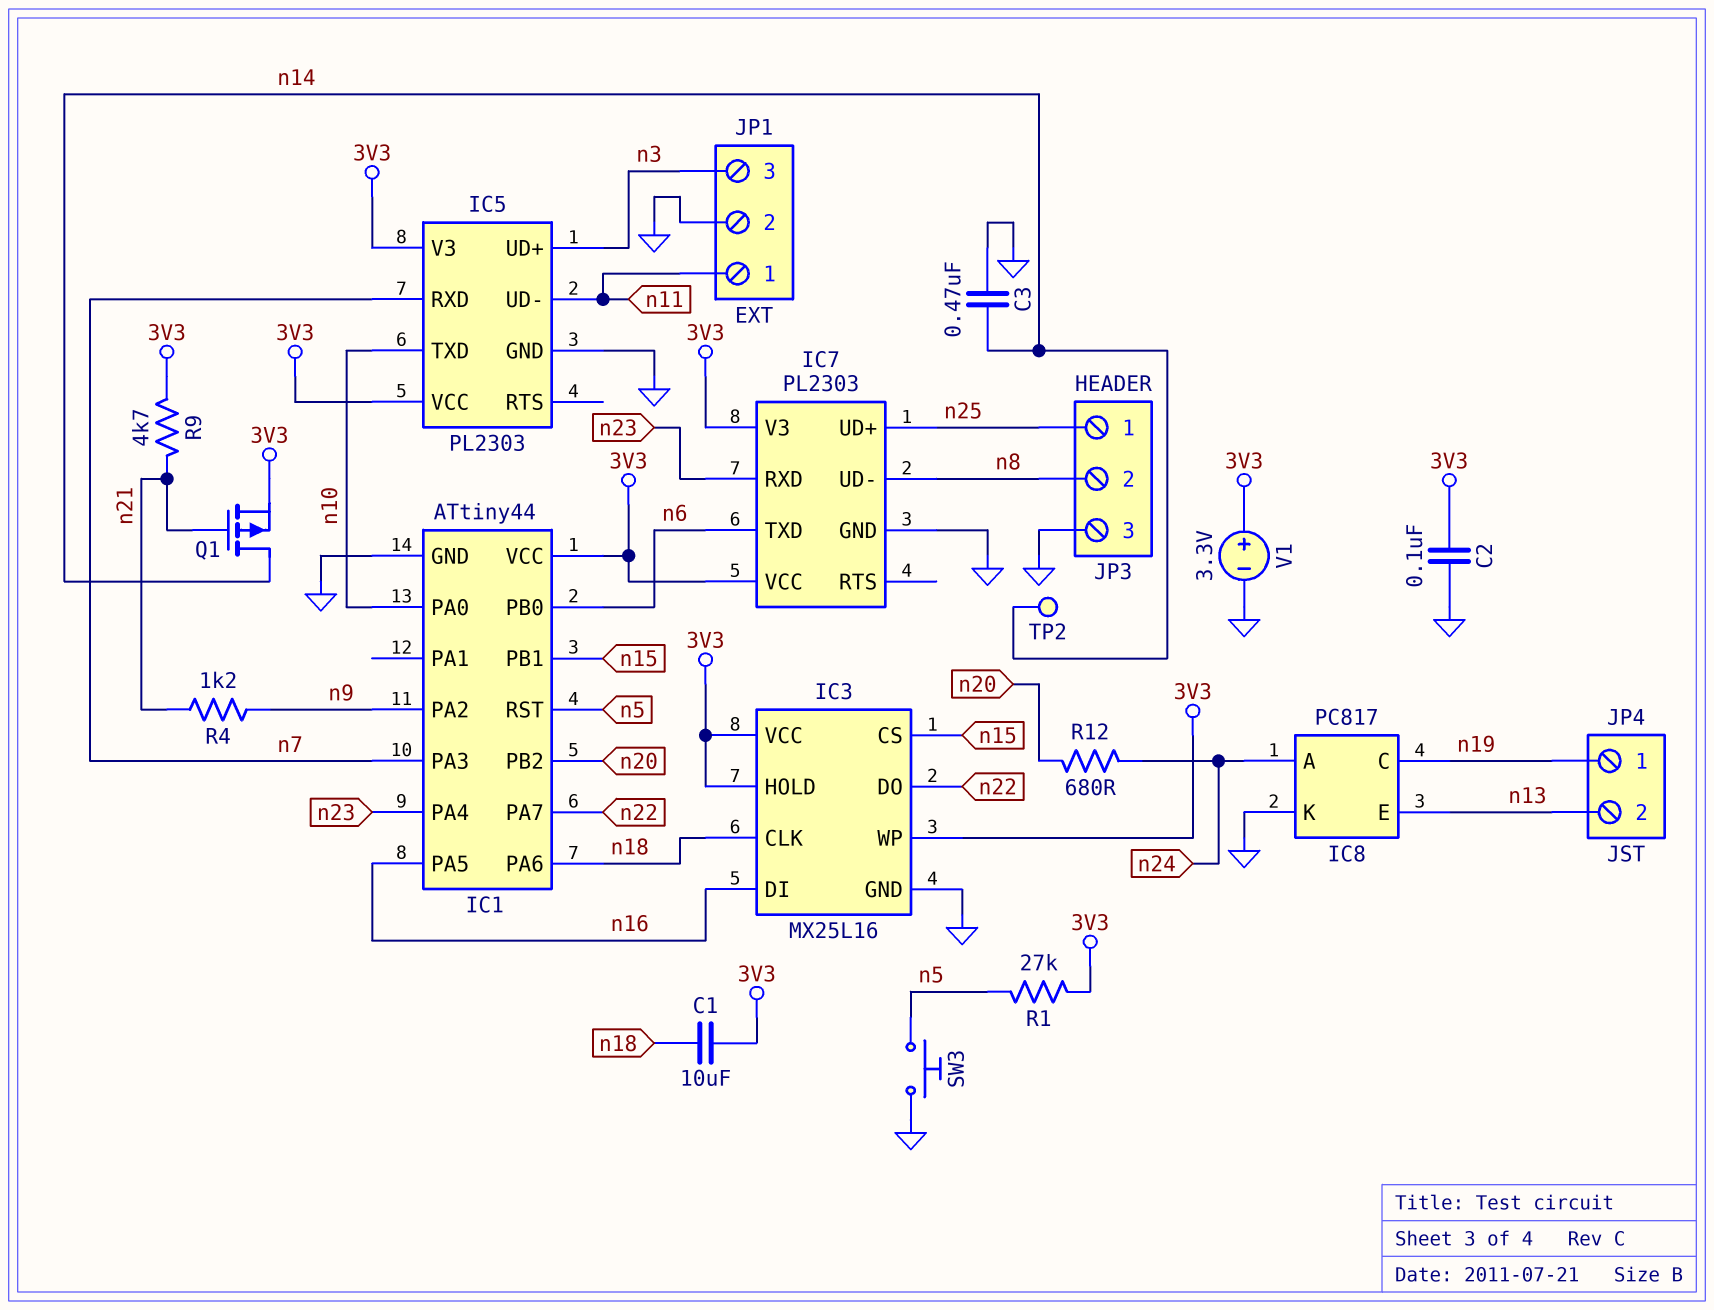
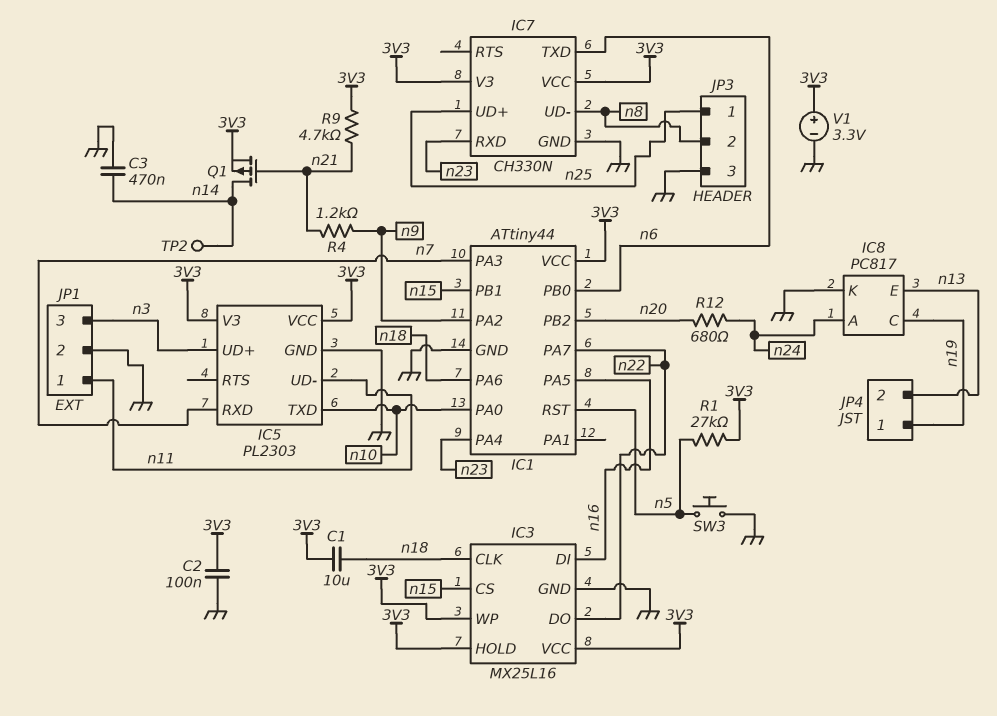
IC7: PL2303 -> CH330N

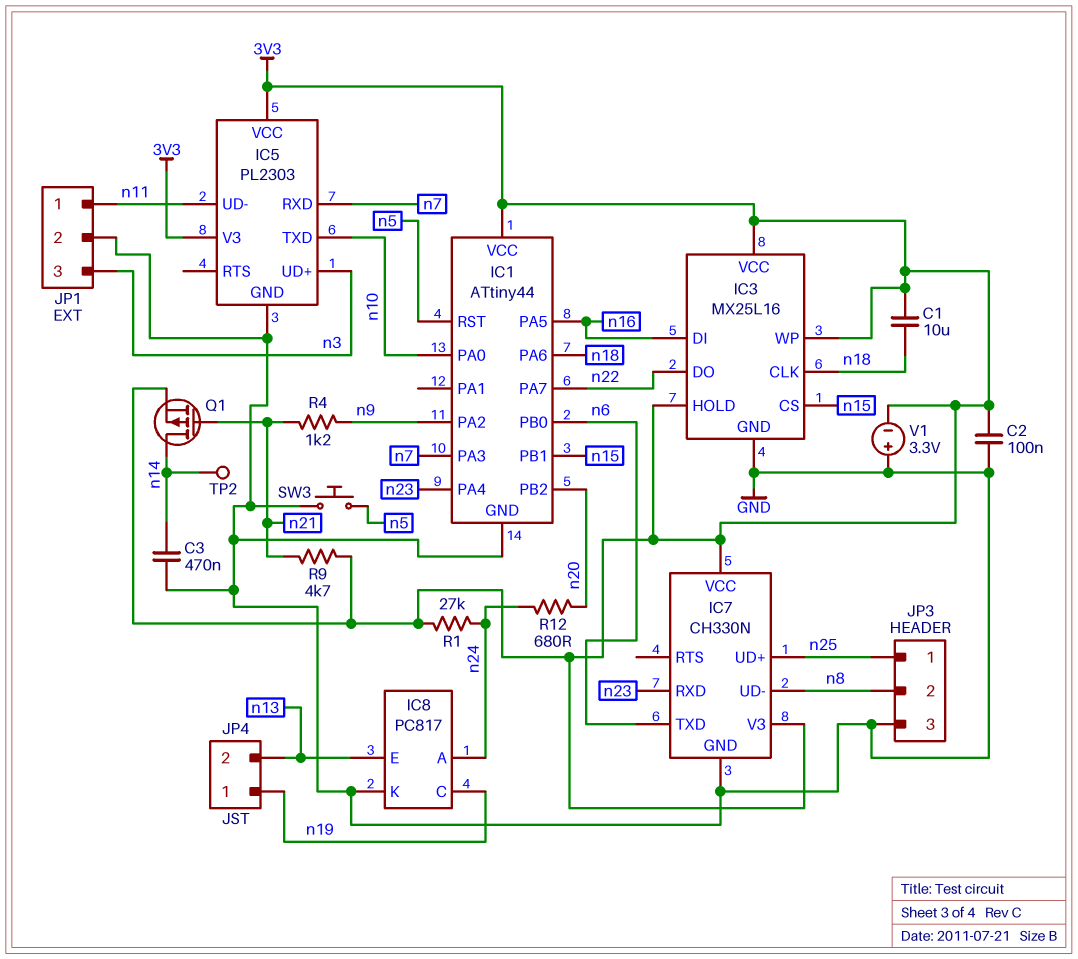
R1: 27k (3V3, n5) -> 27k (3V3, n24)
V1: 3.3V (plus 3V3, minus GND) -> 3.3V (plus GND, minus 3V3)

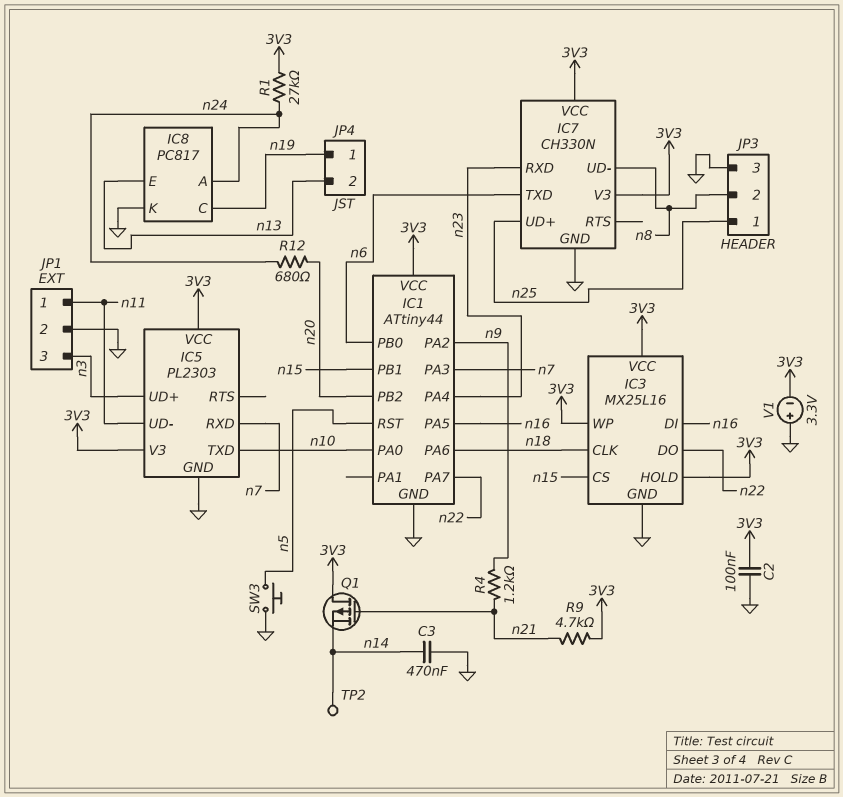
C1: 10uF (3V3, n18) -> none
Q1: PMOS (G n21, D n14, S 3V3) -> PMOS (G n21, D 3V3, S n14)

